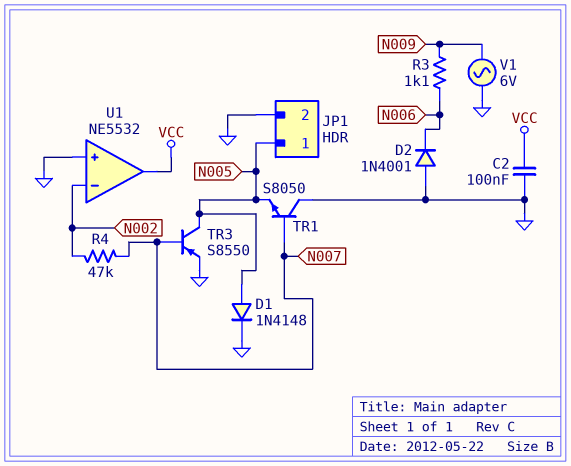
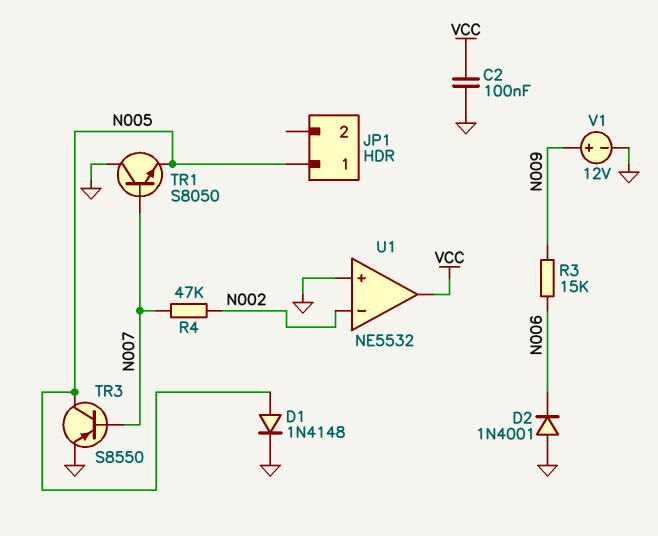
JP1 pin 2: GND -> none
R3: 1.1k (N006, N009) -> 15k (N006, N009)
V1: AC 6V (GND, N009) -> 12V (plus N009, minus GND)

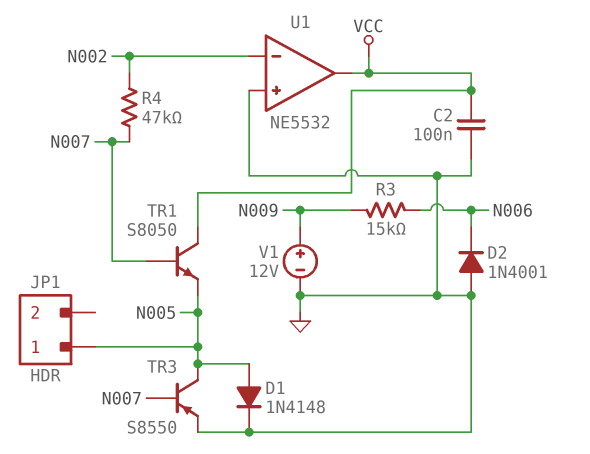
TR1: NPN S8050 (B N007, C GND, E N005) -> NPN S8050 (B N007, C VCC, E N005)

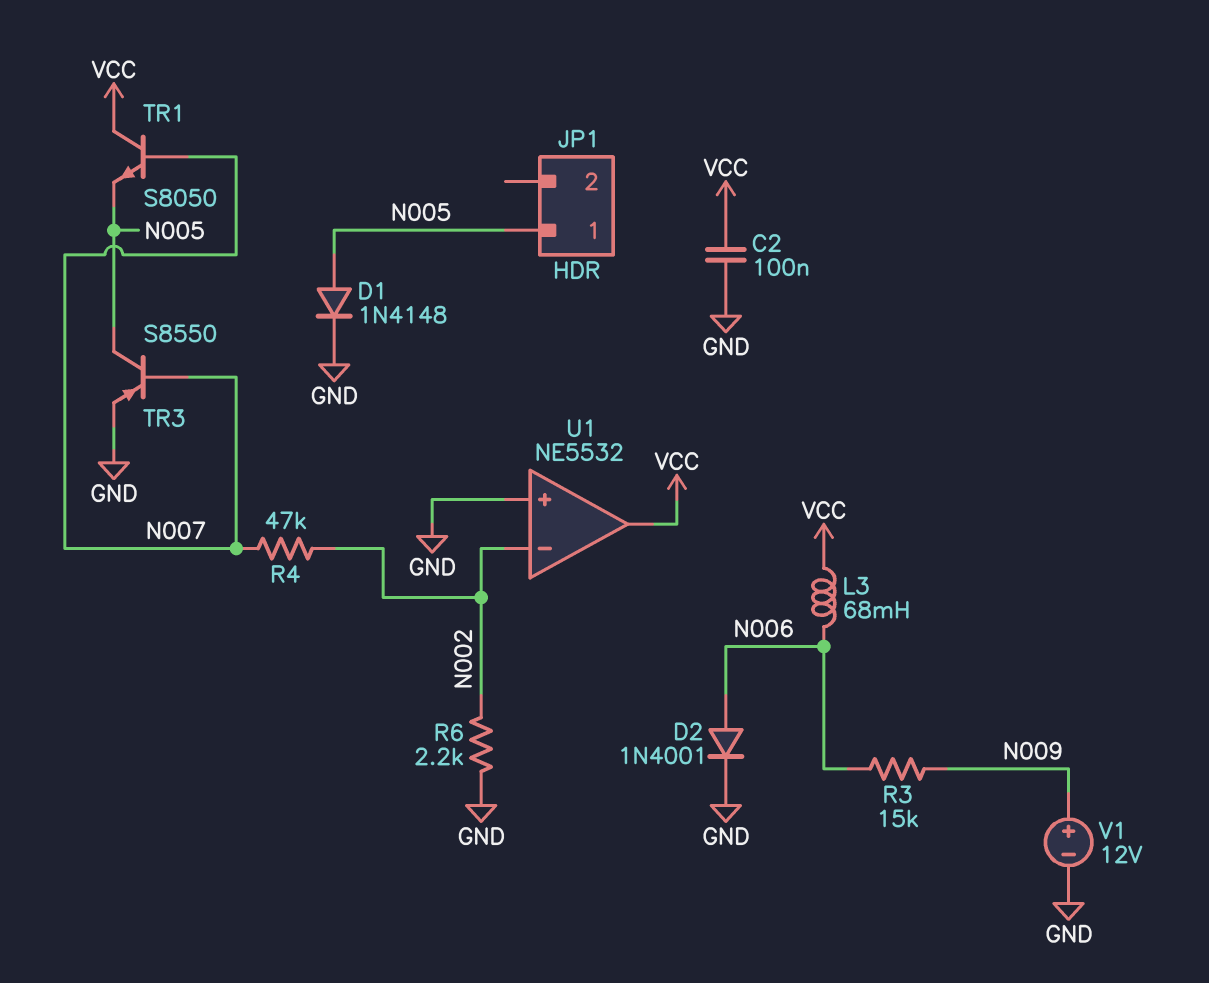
D2: diode 1N4001 (A GND, K N006) -> diode 1N4001 (A N006, K GND)
L3: none -> 68mH (N006, VCC)
R6: none -> 2.2k (GND, N002)

